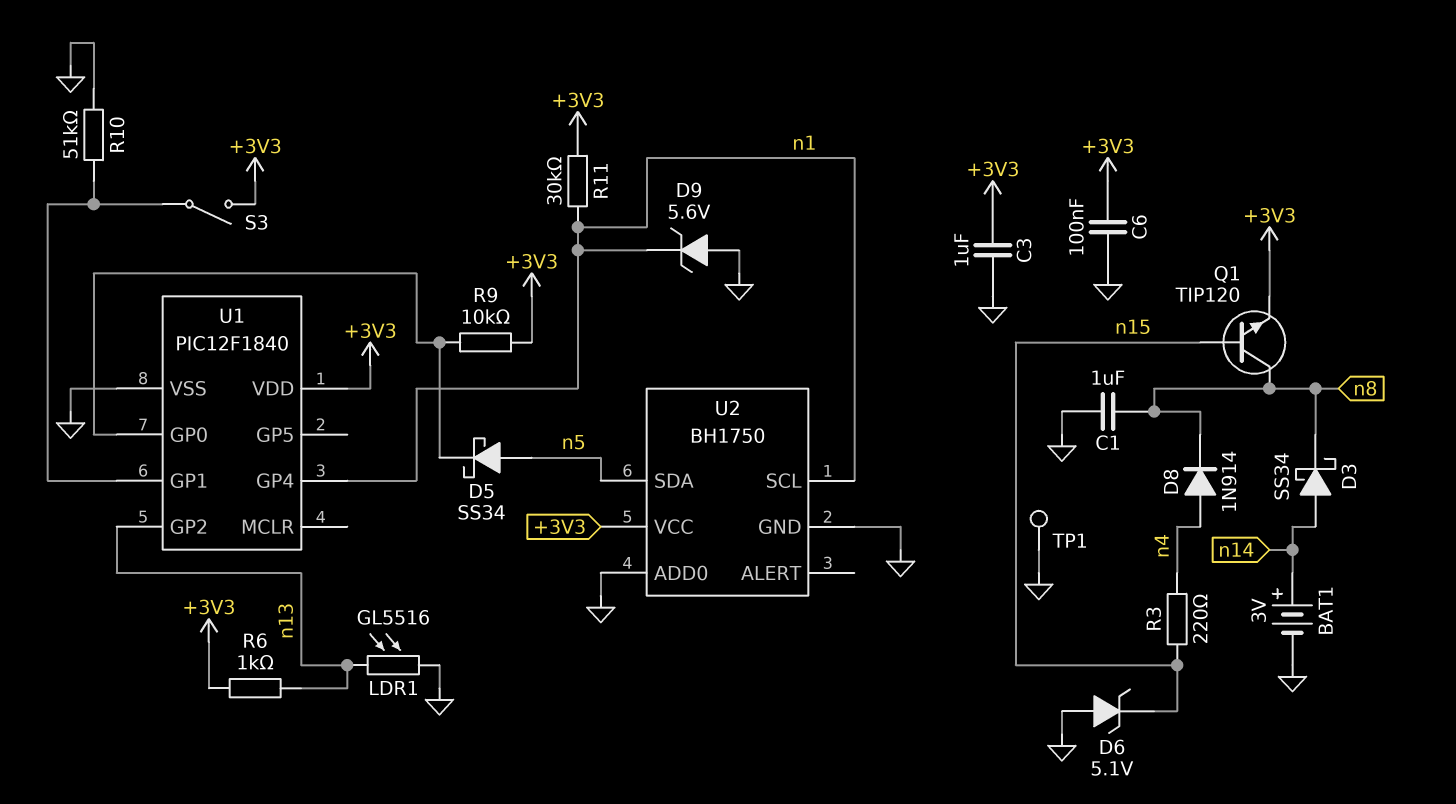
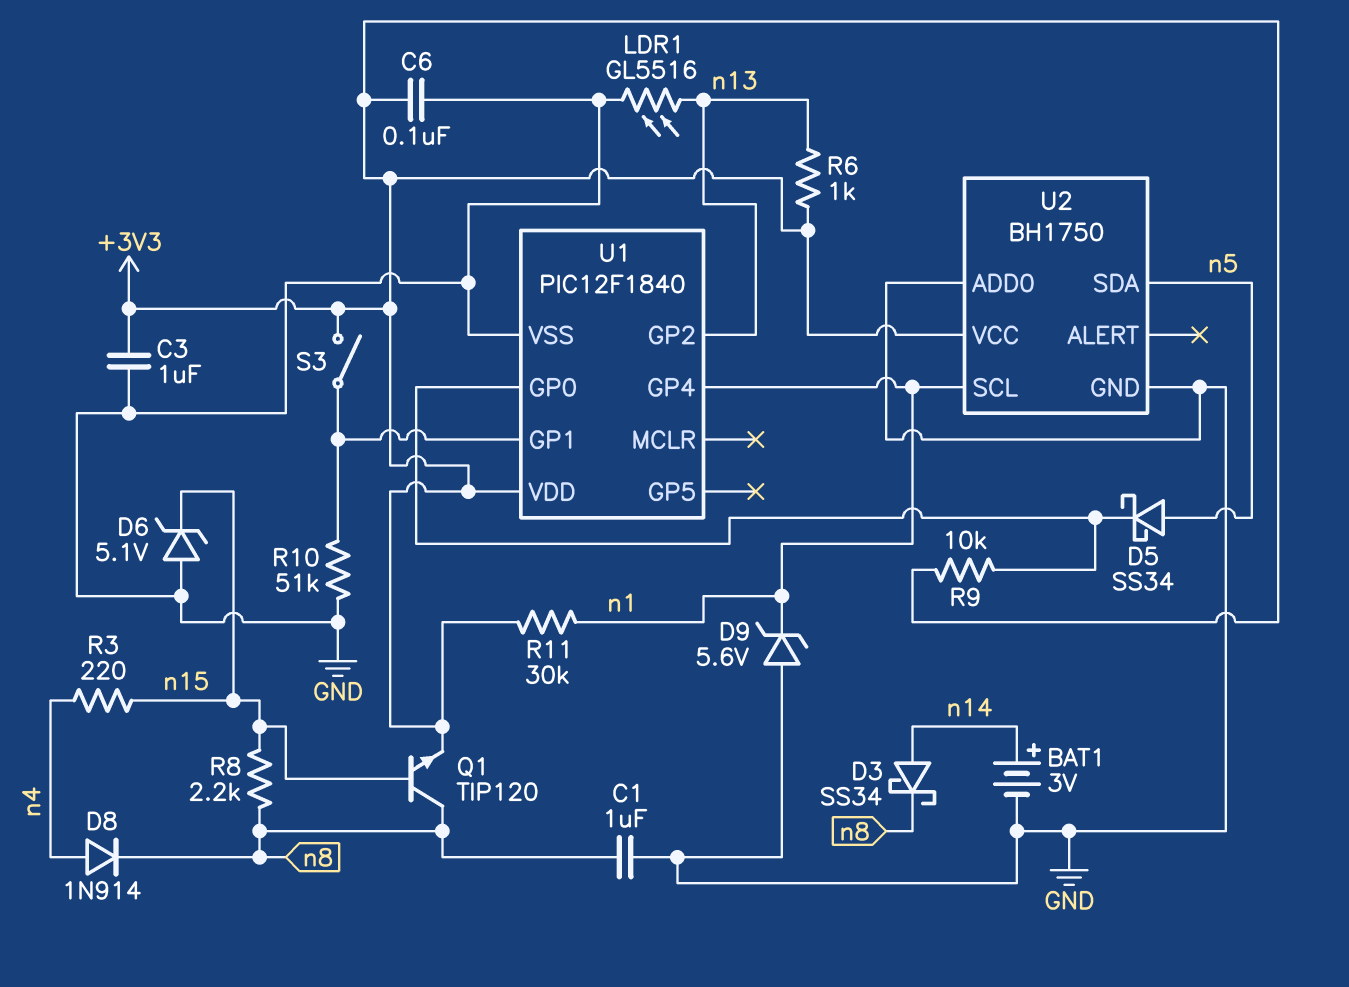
R8: none -> 2.2k (n8, n15)
TP1: test point (GND) -> none

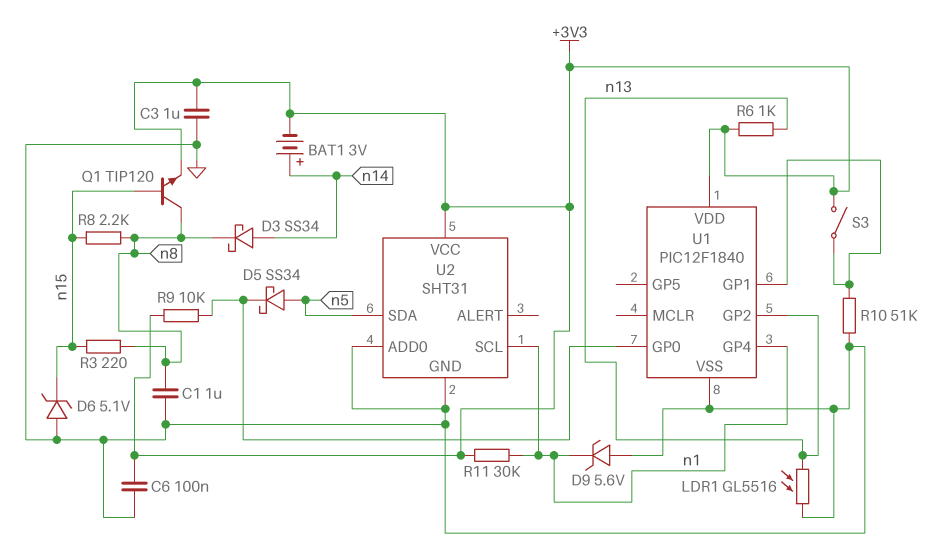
BAT1: 3V (plus n14, minus GND) -> 3V (plus n14, minus +3V3)
D8: diode 1N914 (A n4, K n8) -> none
R3: 220 (n4, n15) -> 220 (n8, n15)
U2: BH1750 -> SHT31

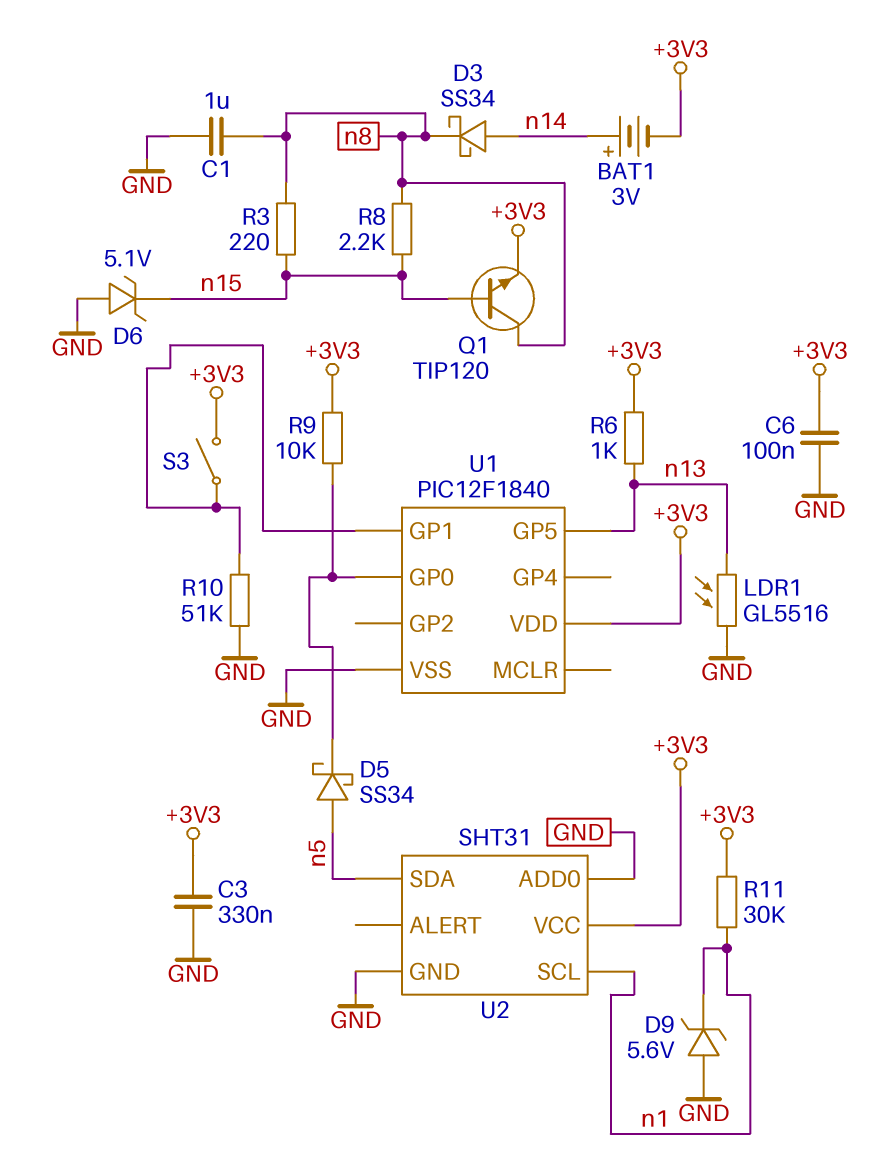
C3: 1uF (+3V3, GND) -> 330nF (+3V3, GND)
U1 pin GP2: n13 -> none
U1 pin GP4: n1 -> none
U1 pin GP5: none -> n13

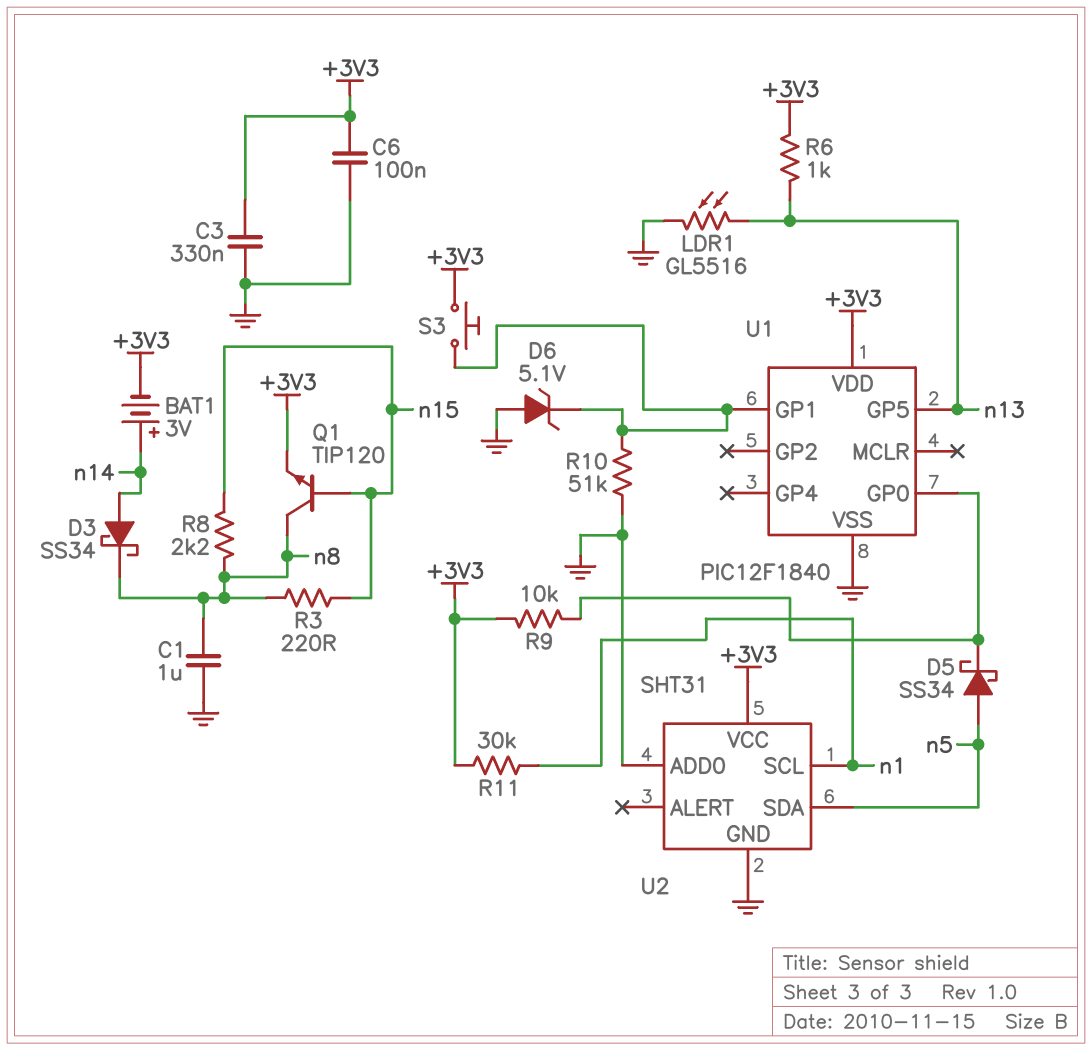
D6: zener 5.1V (A GND, K n15) -> zener 5.1V (A GND, K U1/GP1)
D9: zener 5.6V (A GND, K n1) -> none
S3: switch (+3V3, U1/GP1) -> button (+3V3, U1/GP1)

